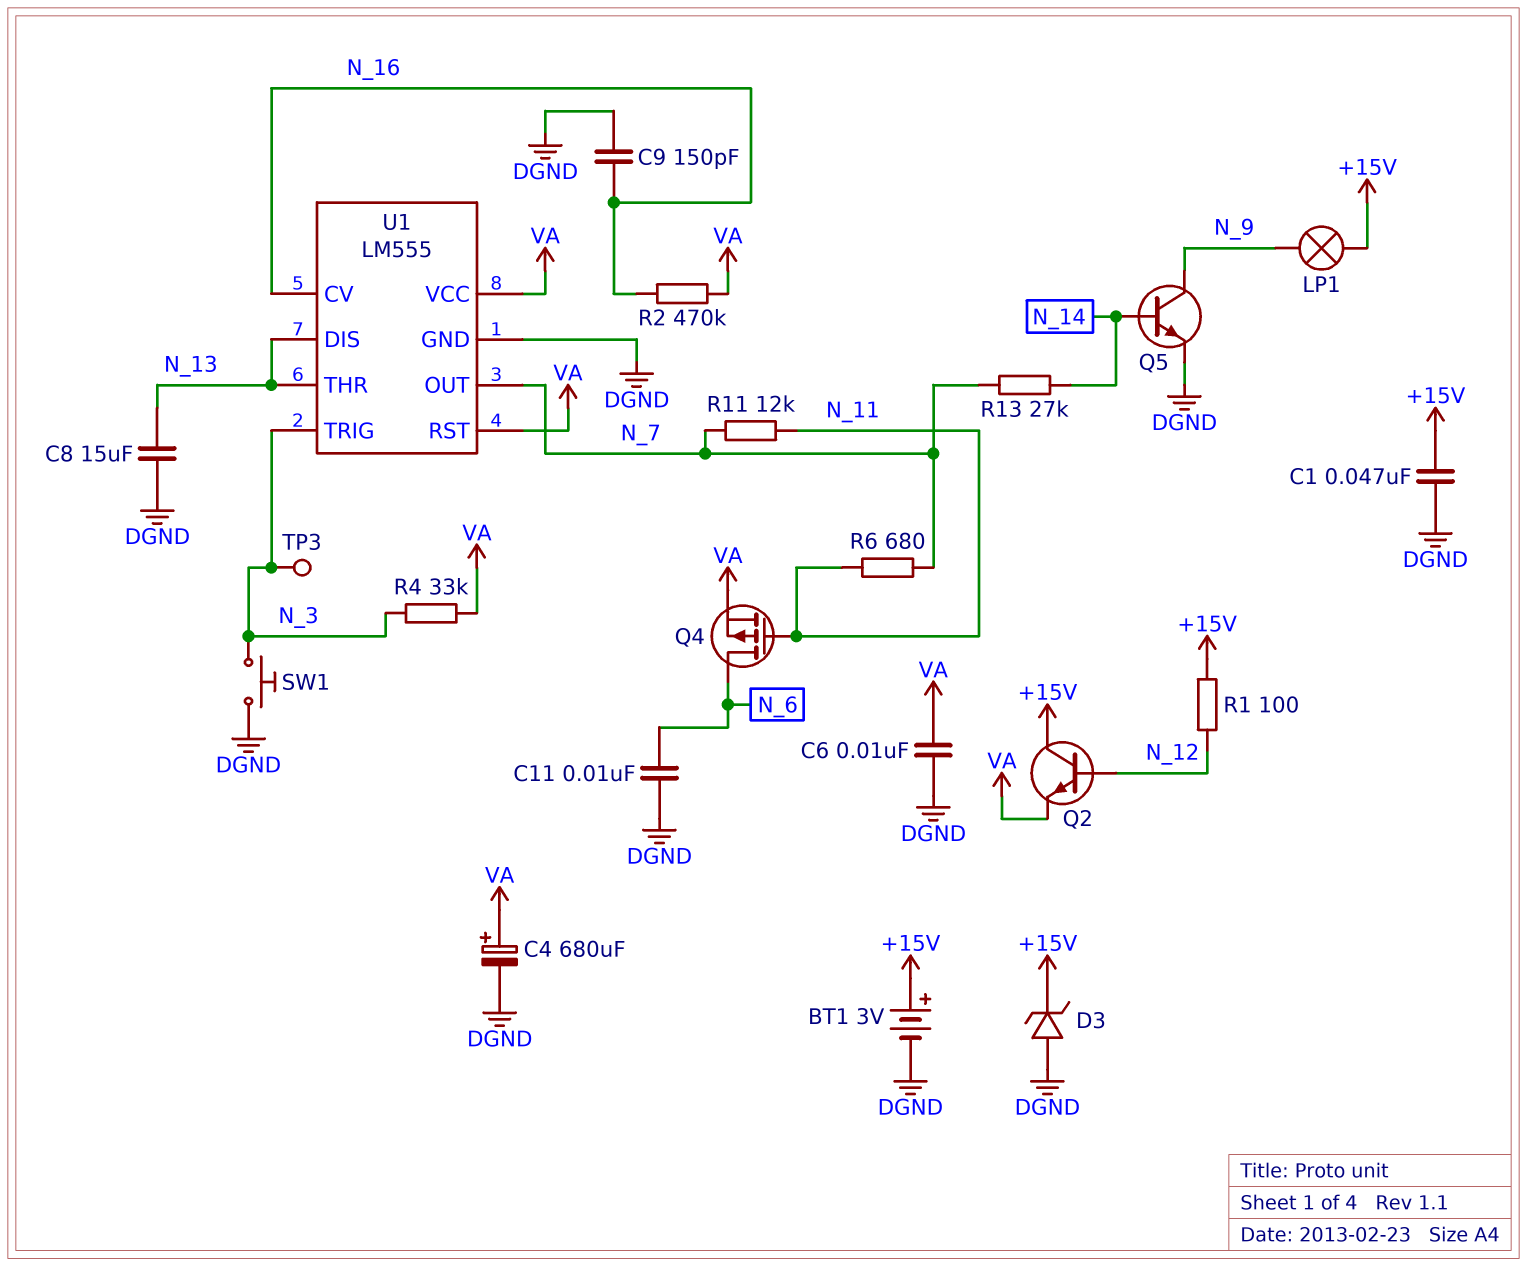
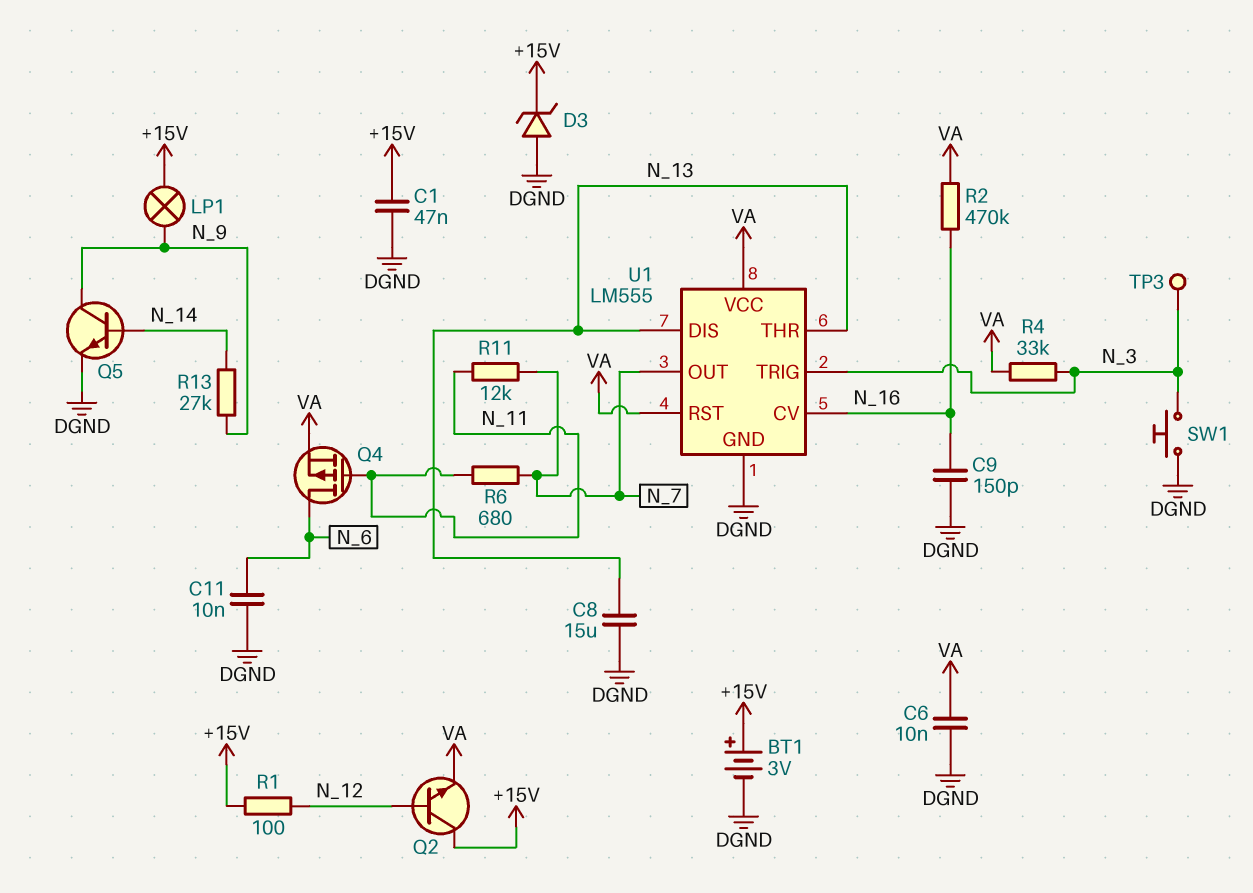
C4: 680uF (plus VA, minus DGND) -> none
R13: 27k (N_7, N_14) -> 27k (N_9, N_14)

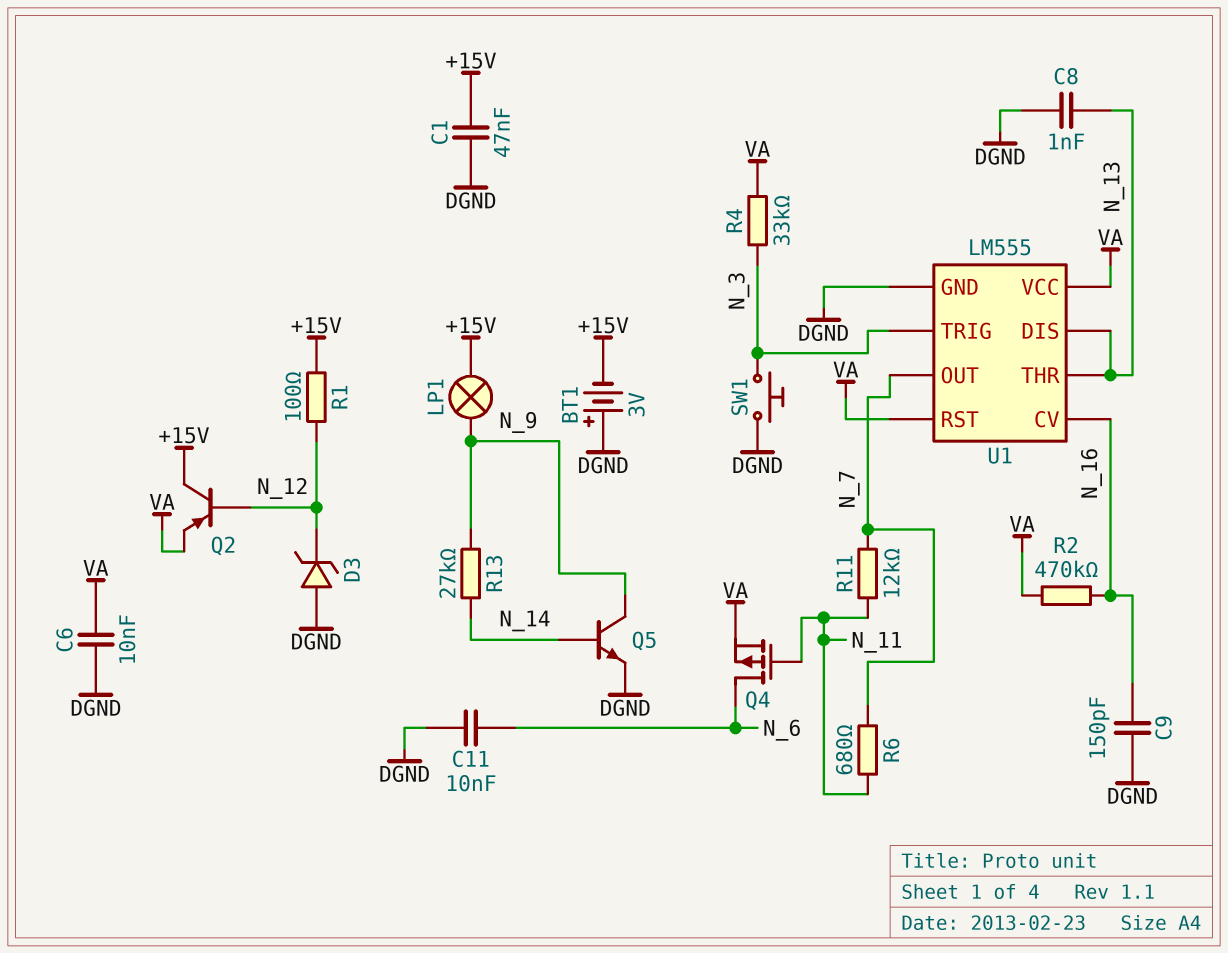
BT1: 3V (plus +15V, minus DGND) -> 3V (plus DGND, minus +15V)
C8: 15uF (DGND, N_13) -> 1nF (DGND, N_13)
D3: zener (A DGND, K +15V) -> zener (A DGND, K N_12)
Q2: NPN (B N_12, C +15V, E VA) -> PNP (B N_12, C +15V, E VA)
TP3: test point (N_3) -> none

